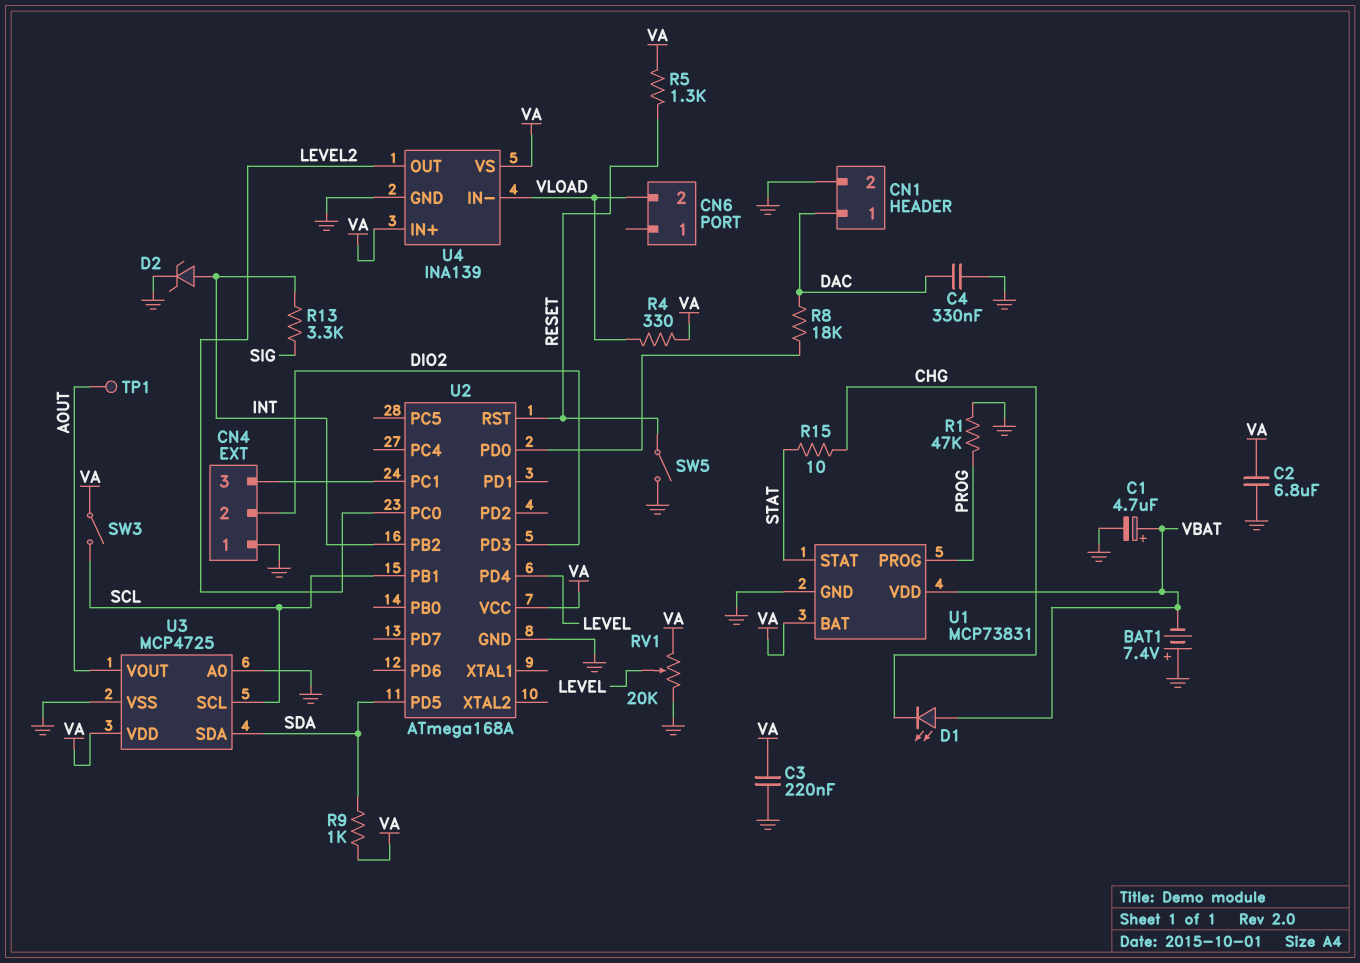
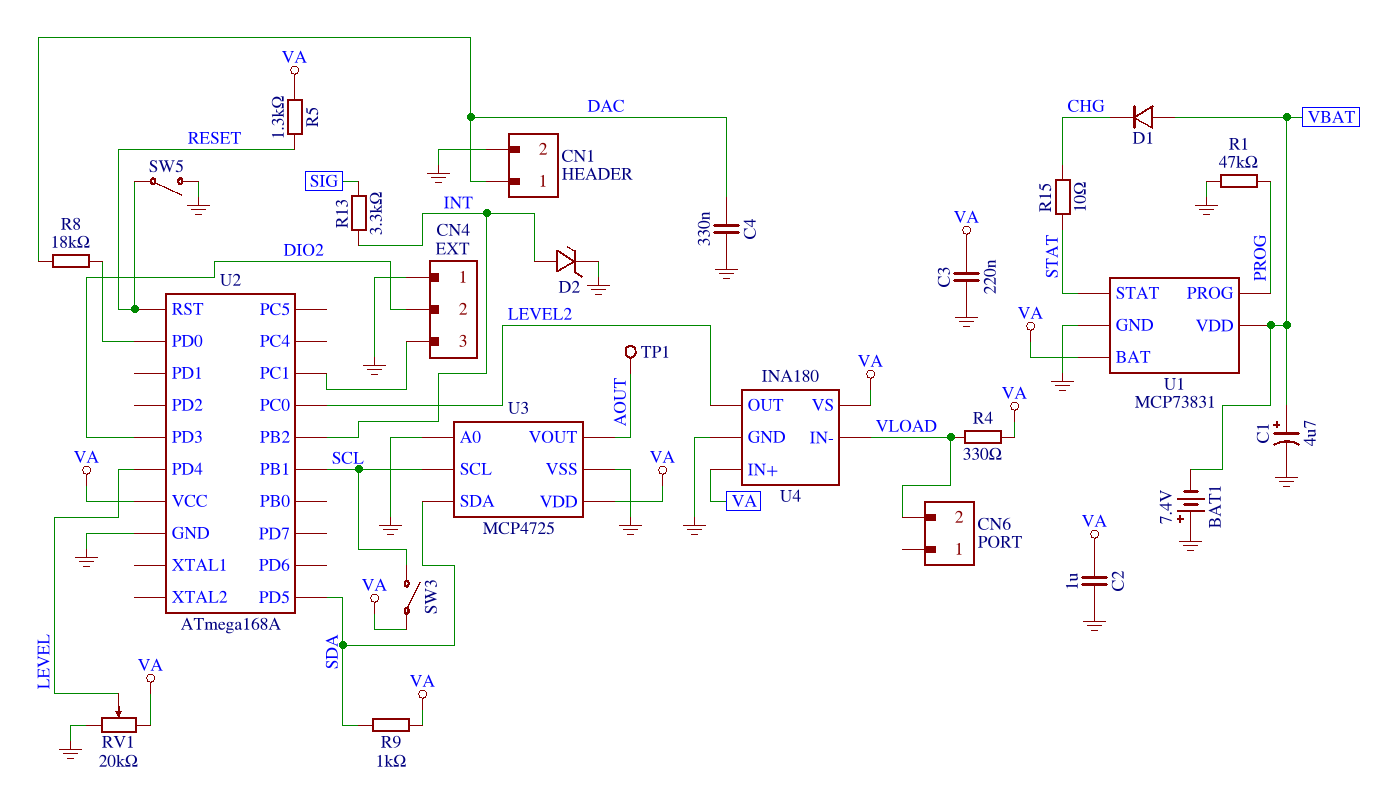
C2: 6.8uF (GND, VA) -> 1uF (GND, VA)
D1: LED (A VBAT, K CHG) -> diode (A VBAT, K CHG)
U4: INA139 -> INA180

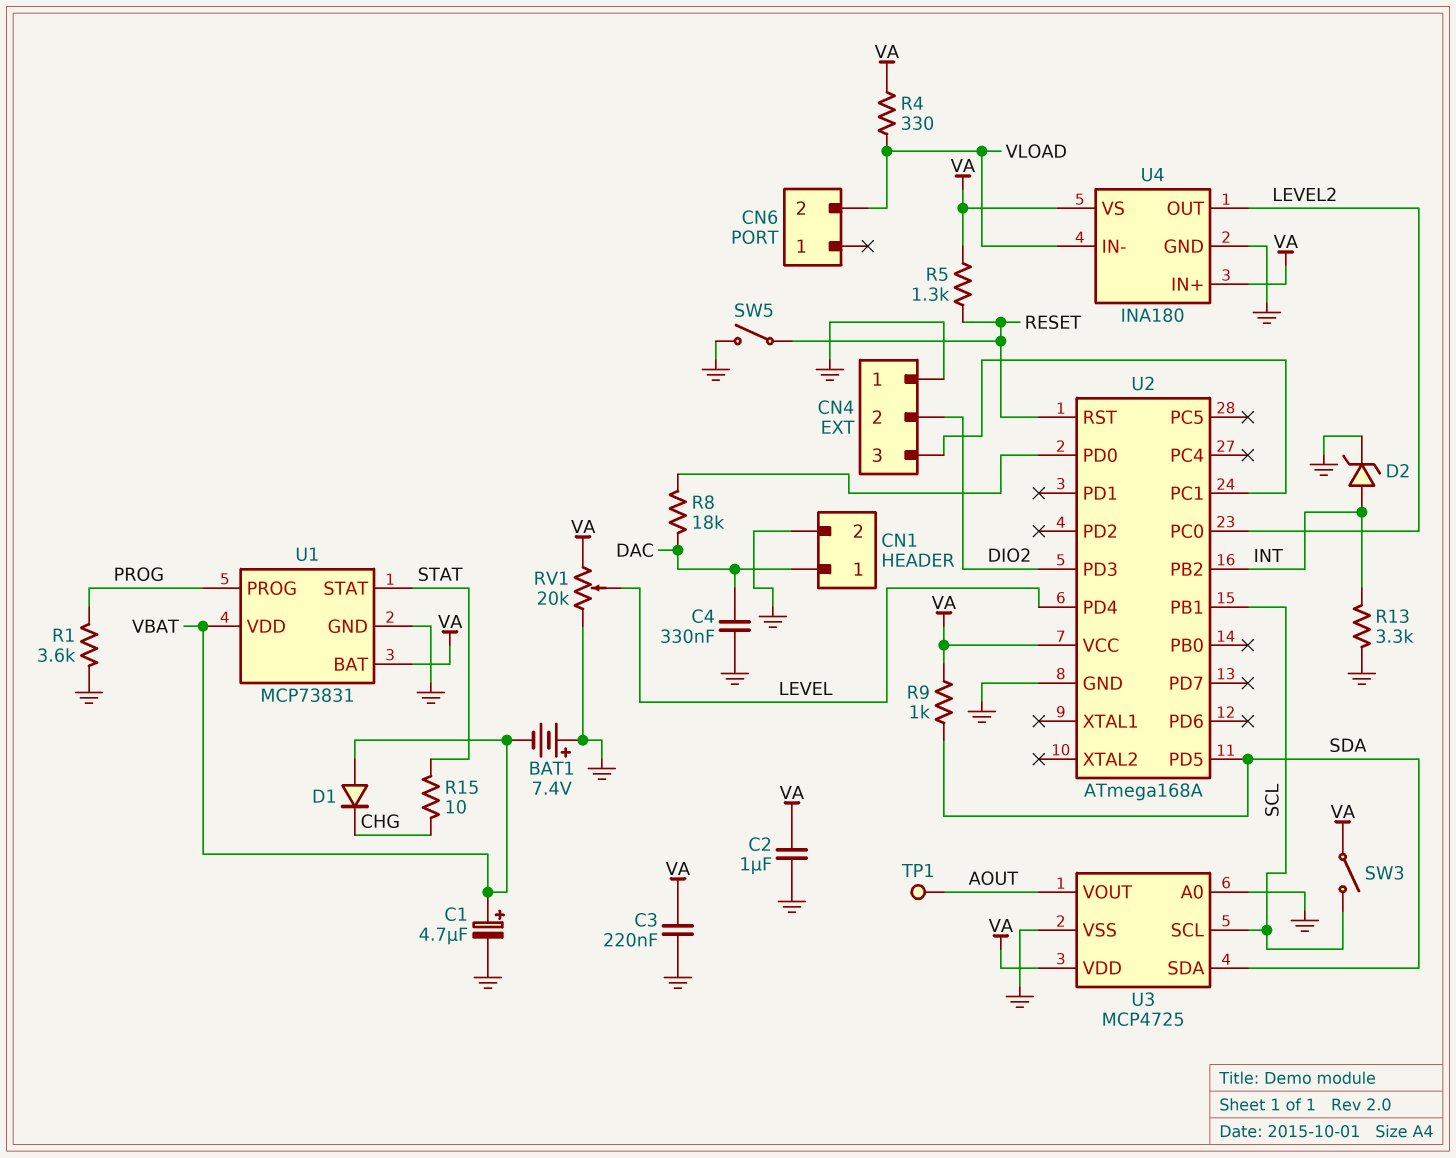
R1: 47k (GND, PROG) -> 3.6k (GND, PROG)
R13: 3.3k (INT, SIG) -> 3.3k (GND, INT)

